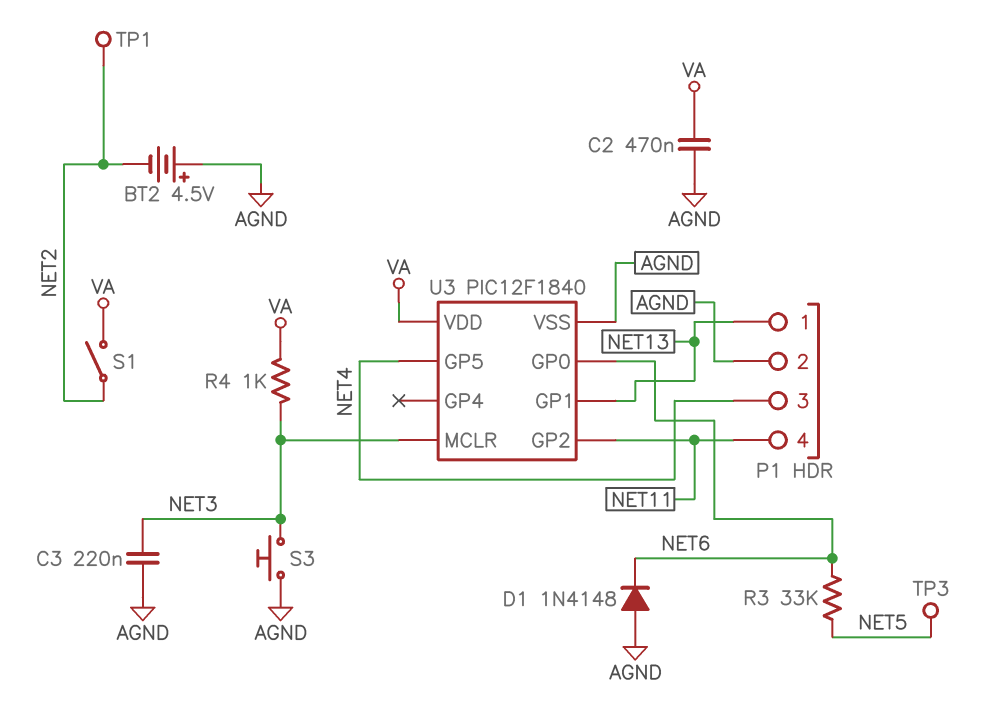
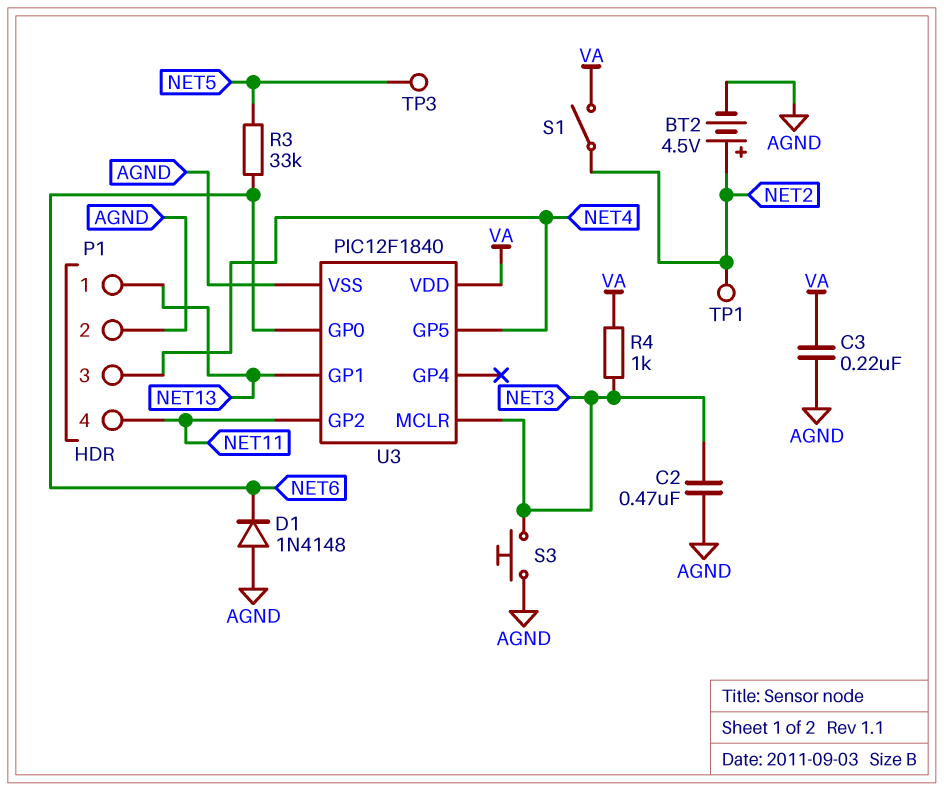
BT2: 4.5V (plus AGND, minus NET2) -> 4.5V (plus NET2, minus AGND)
C2: 470nF (AGND, VA) -> 470nF (AGND, NET3)
C3: 220nF (AGND, NET3) -> 220nF (AGND, VA)

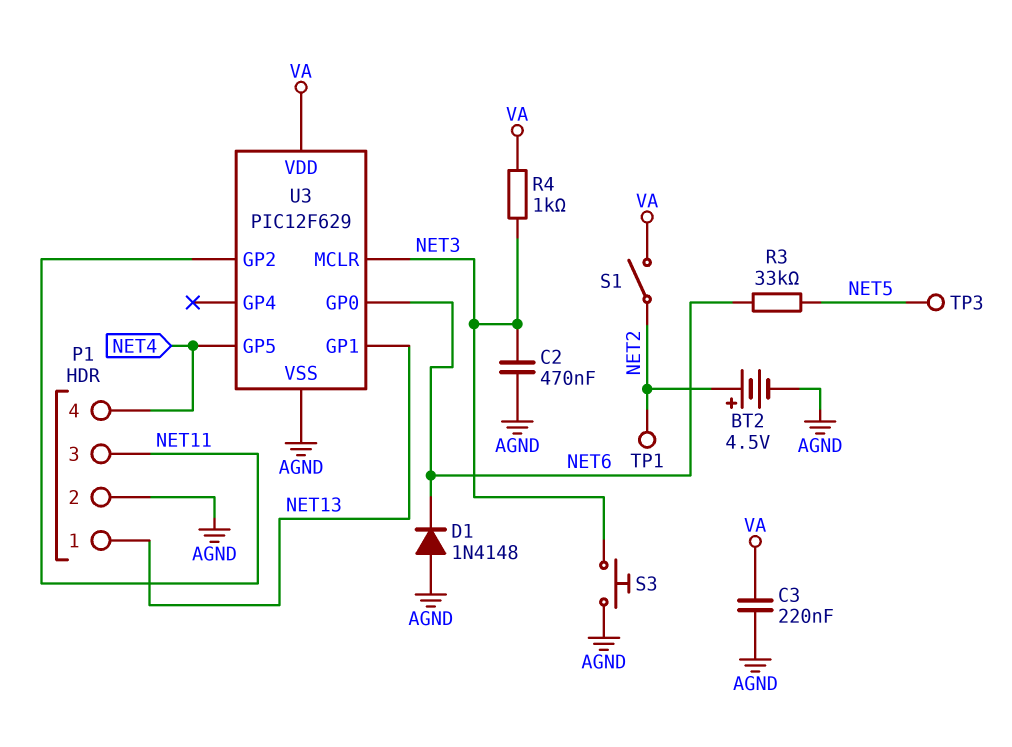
P1 pin 3: NET4 -> NET11
P1 pin 4: NET11 -> NET4
U3: PIC12F1840 -> PIC12F629

